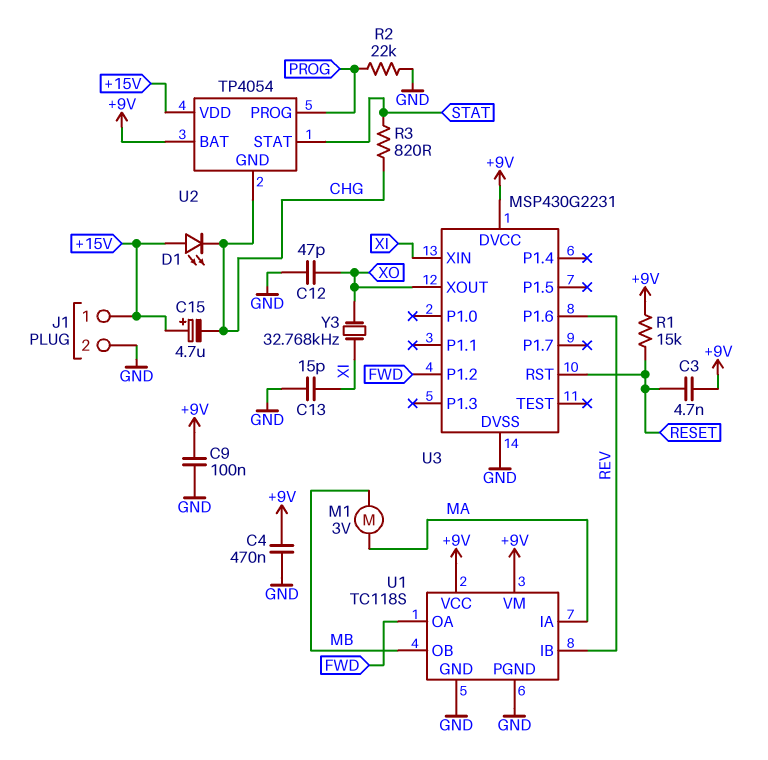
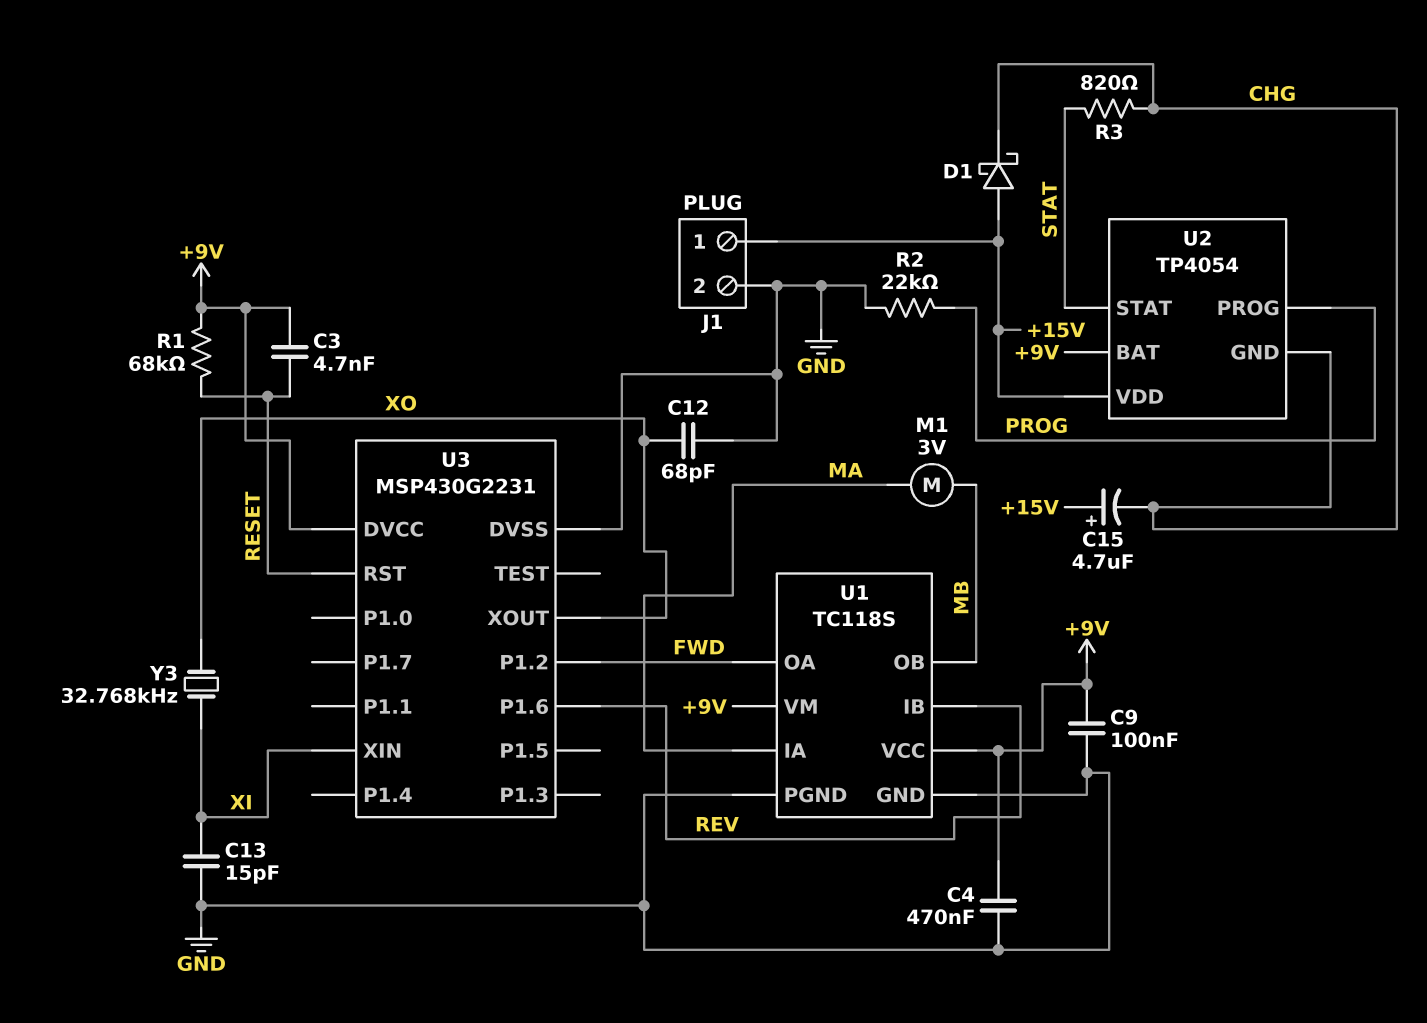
C12: 47pF (GND, XO) -> 68pF (GND, XO)
D1: LED (A +15V, K CHG) -> schottky (A +15V, K CHG)
R1: 15k (+9V, RESET) -> 68k (+9V, RESET)

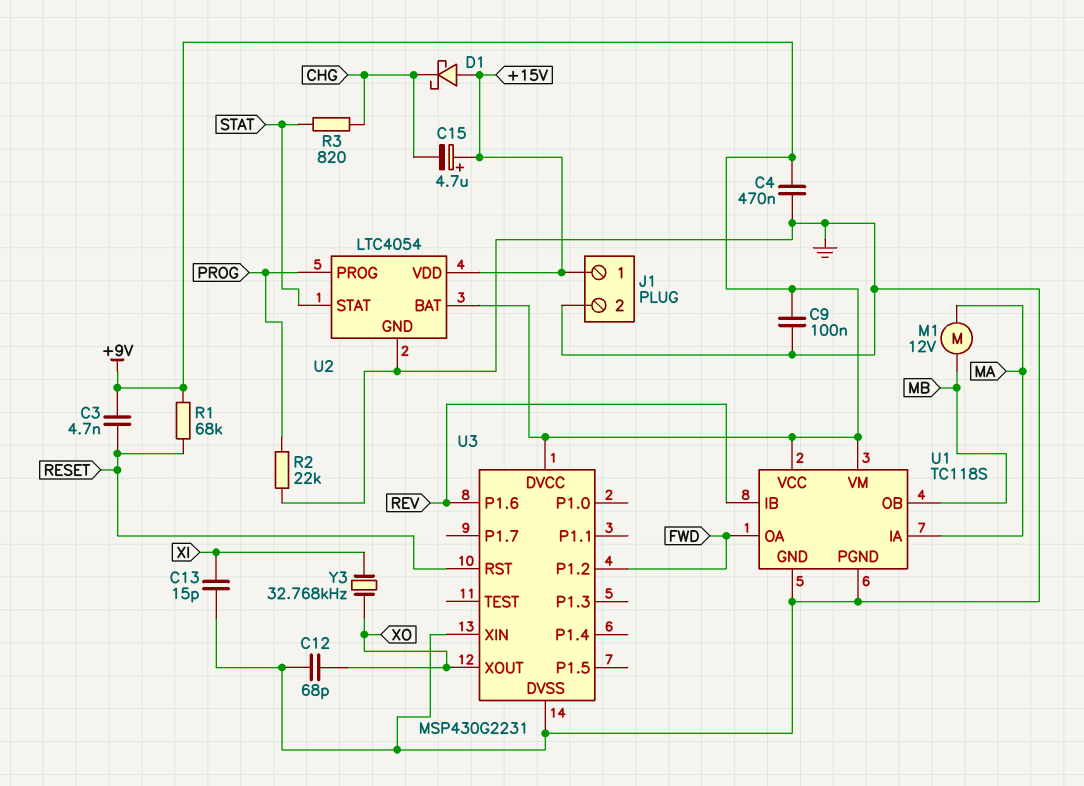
M1: motor 3V (MA, MB) -> motor 12V (MA, MB)
U2: TP4054 -> LTC4054
U2 pin GND: CHG -> GND
U3 pin XIN: XI -> GND

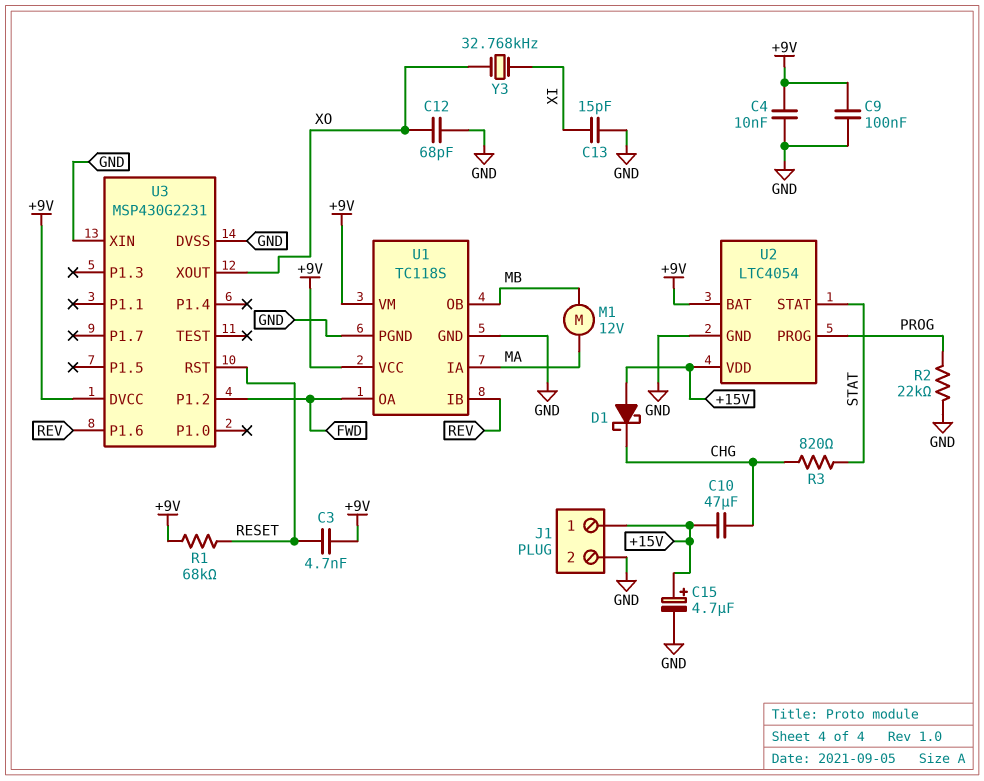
C4: 470nF (+9V, GND) -> 10nF (+9V, GND)
C10: none -> 47uF (+15V, CHG)
C15: 4.7uF (plus +15V, minus CHG) -> 4.7uF (plus +15V, minus GND)

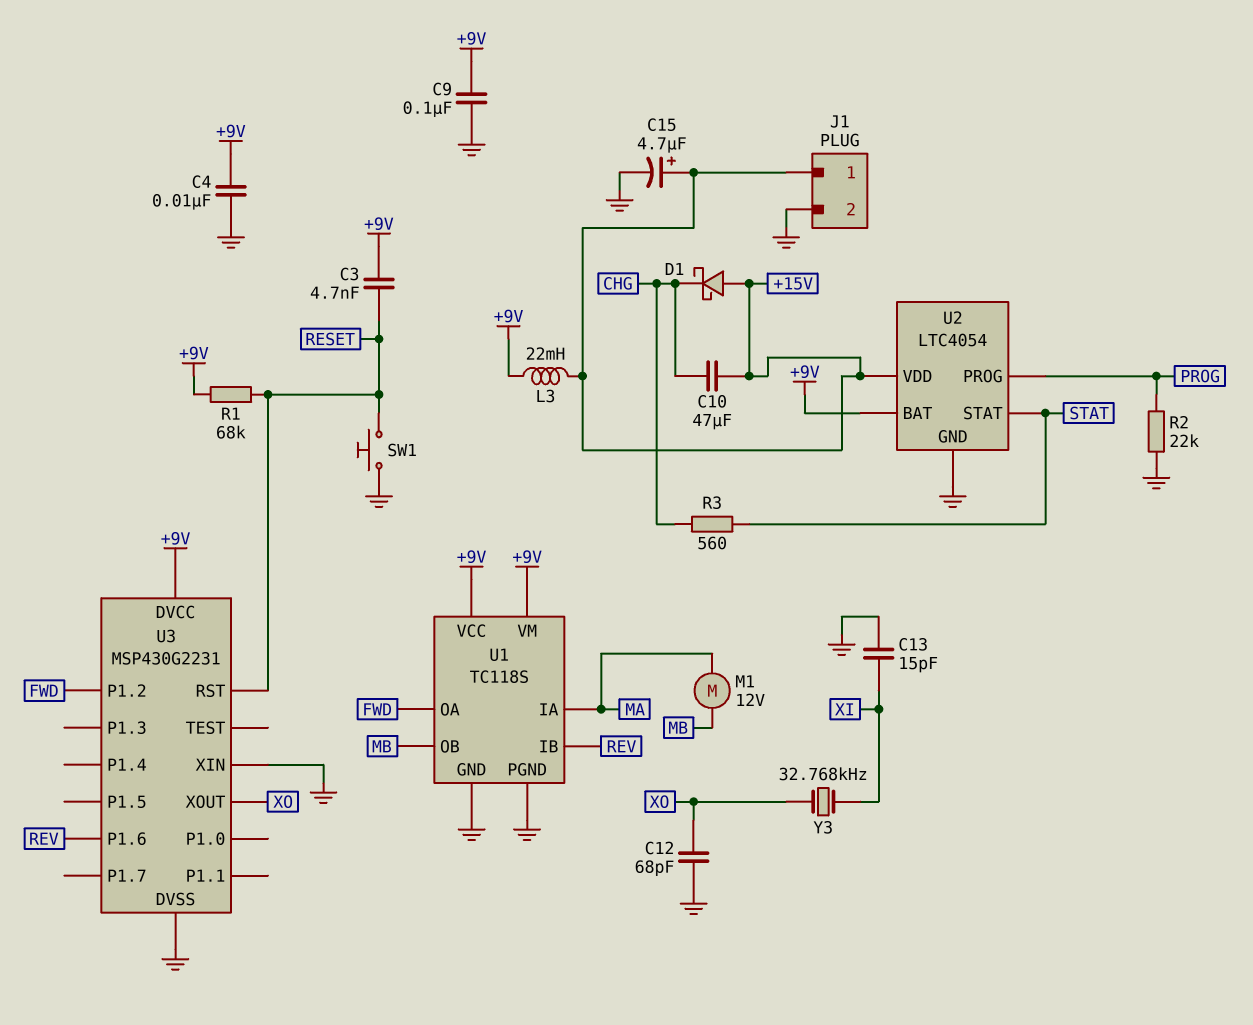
L3: none -> 22mH (+9V, +15V)
R3: 820 (CHG, STAT) -> 560 (CHG, STAT)
SW1: none -> button (GND, RESET)

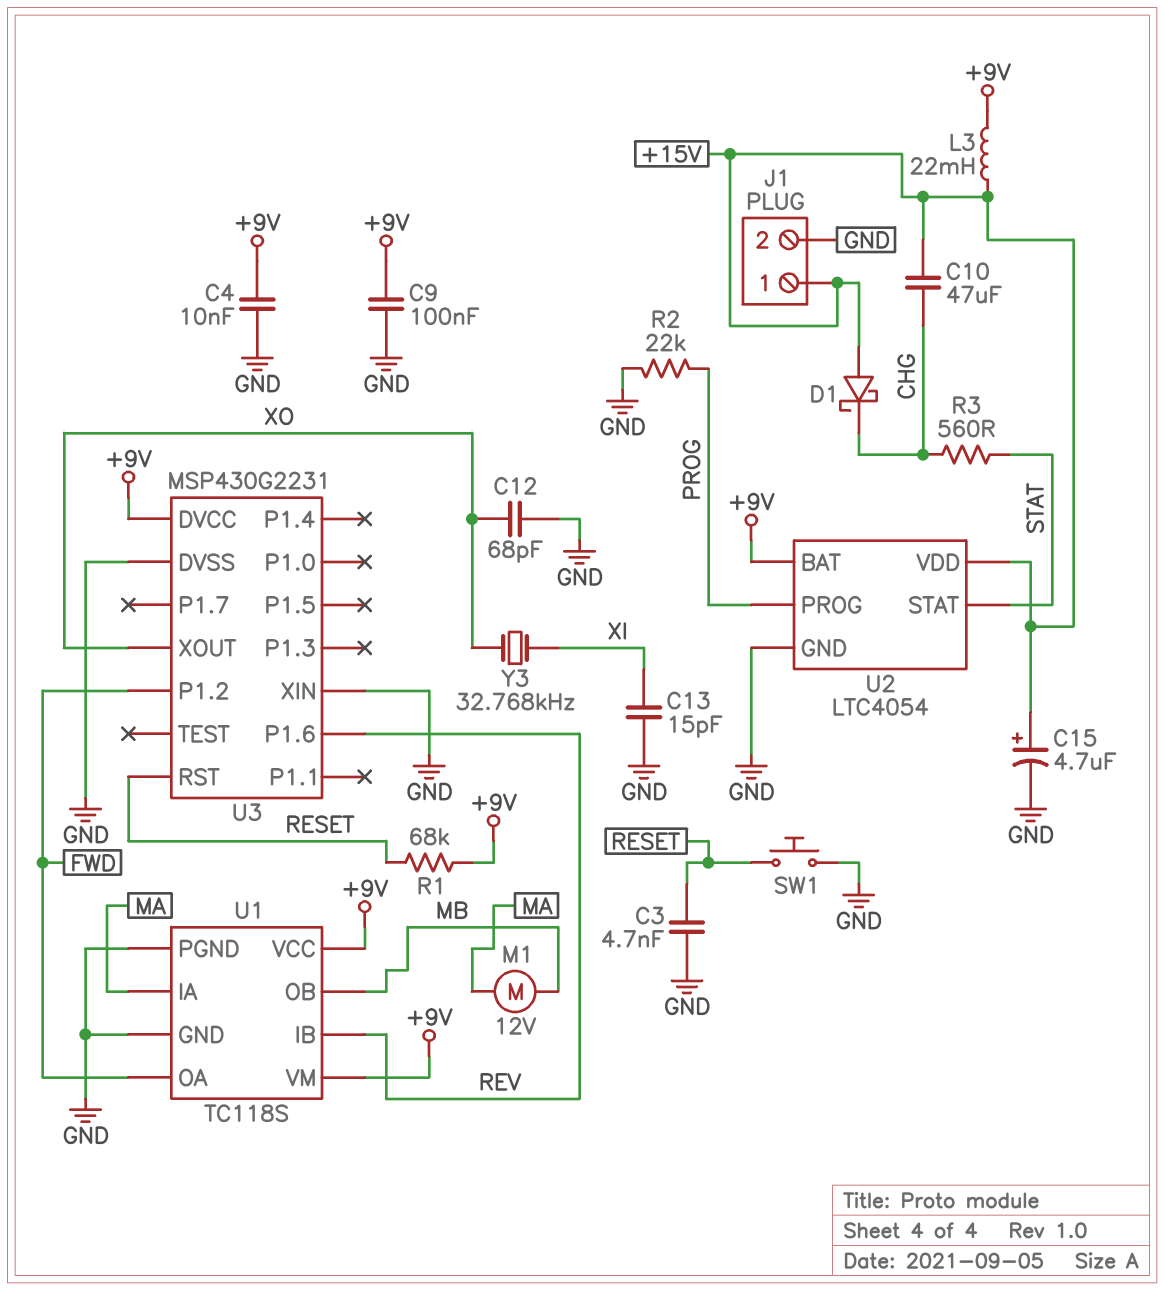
C3: 4.7nF (+9V, RESET) -> 4.7nF (GND, RESET)

